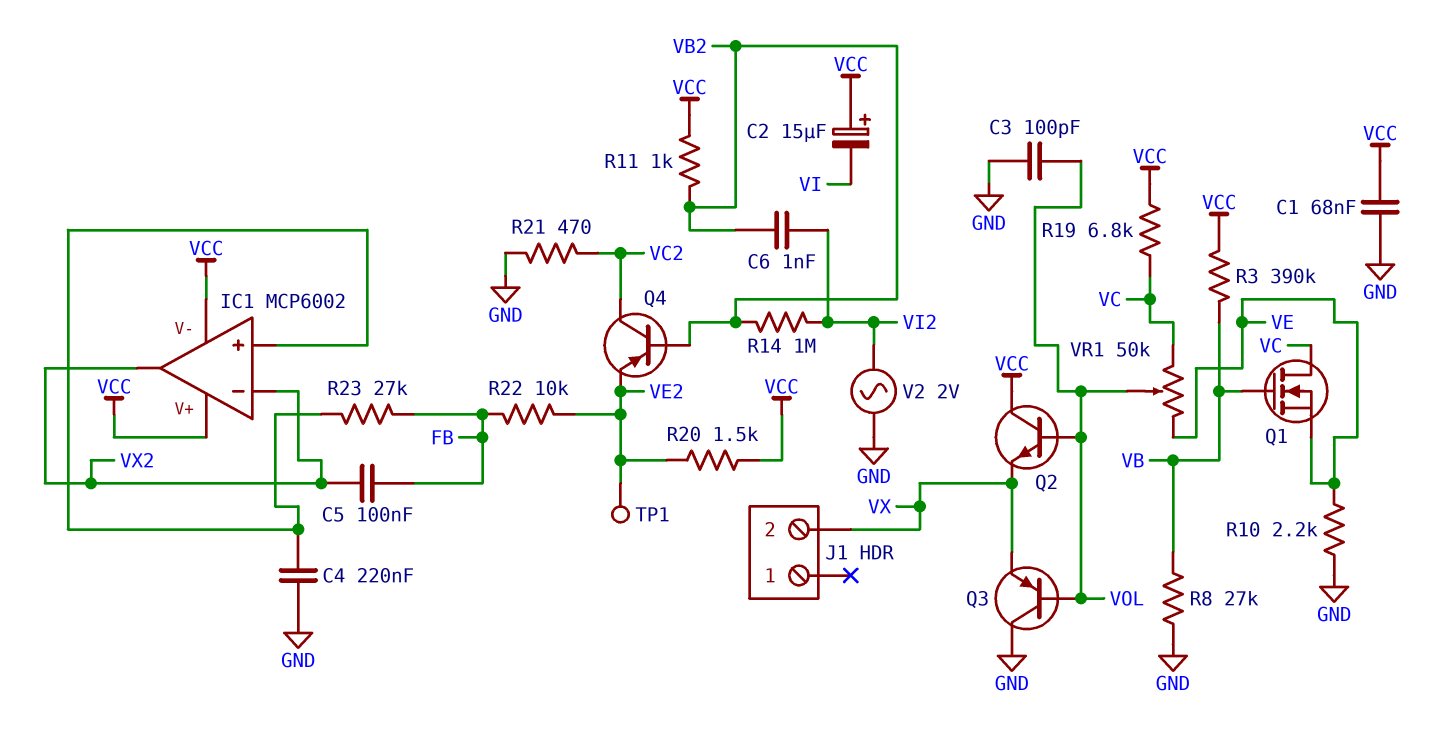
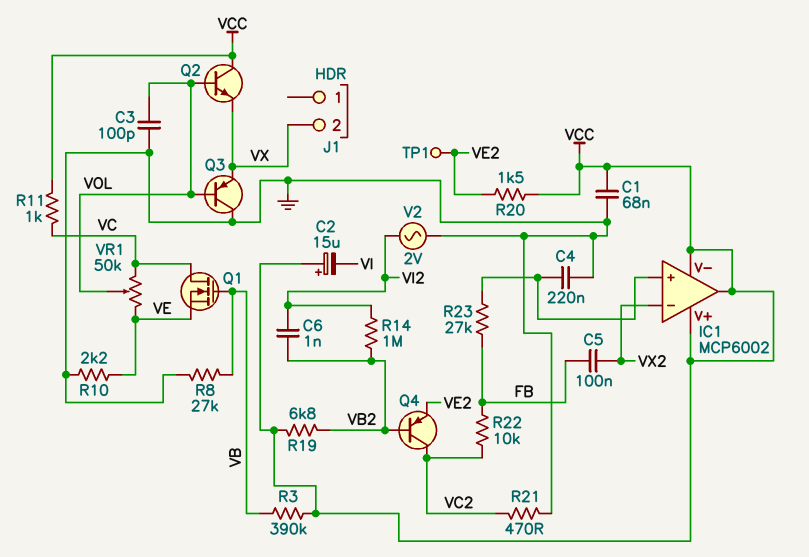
IC1 pin out: VX2 -> VCC
R11: 1k (VB2, VCC) -> 1k (VC, VCC)
R19: 6.8k (VC, VCC) -> 6.8k (VB2, VCC)
R22: 10k (FB, VE2) -> 10k (FB, VC2)

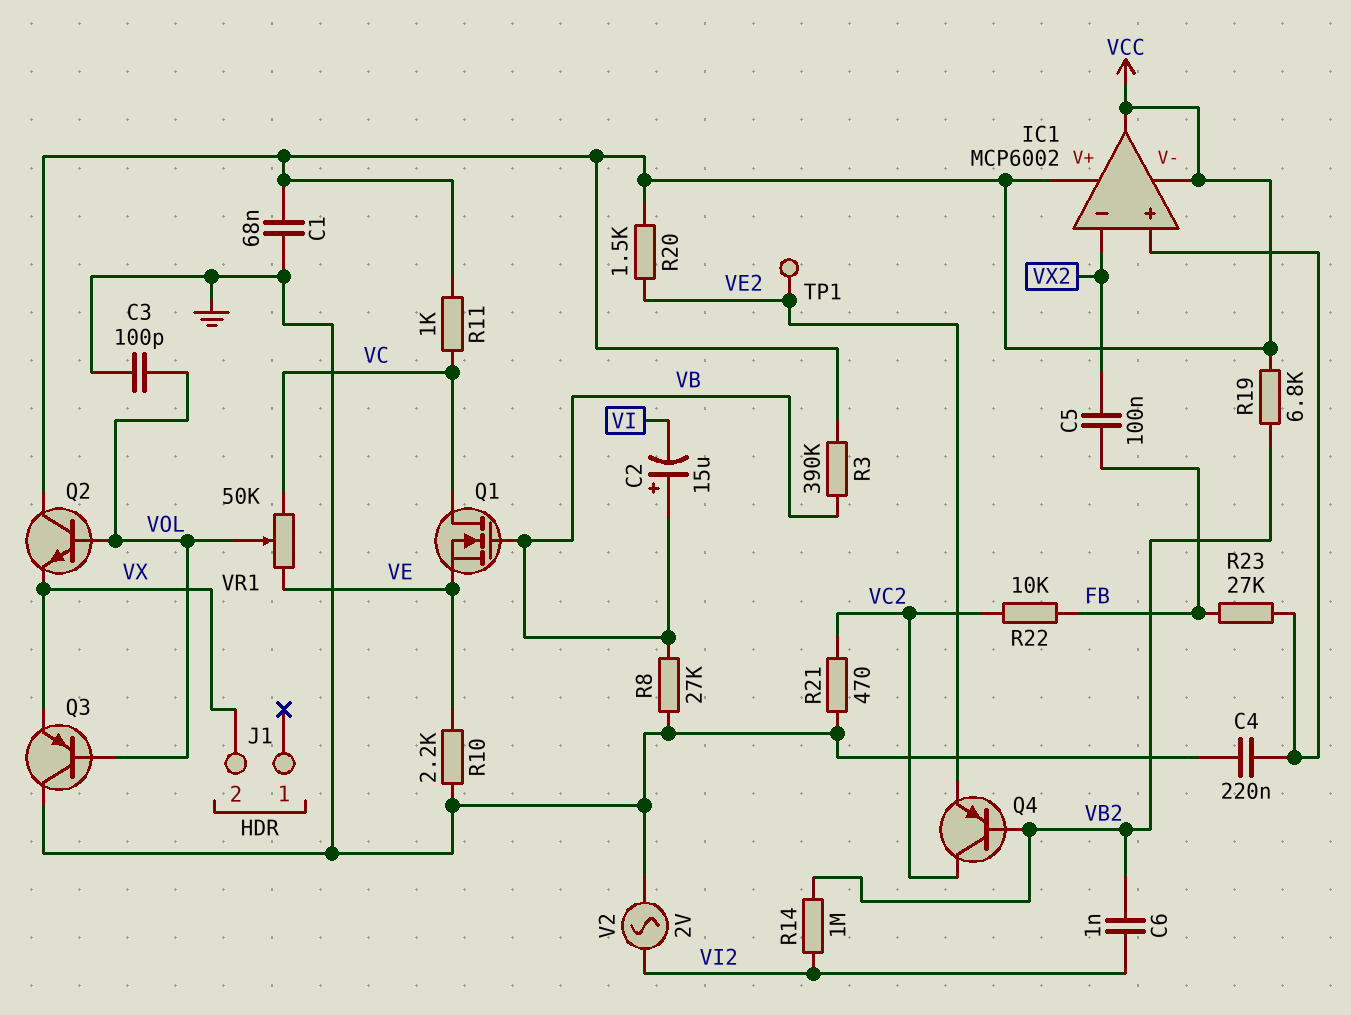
C2: 15uF (plus VCC, minus VI) -> 15uF (plus VB, minus VI)

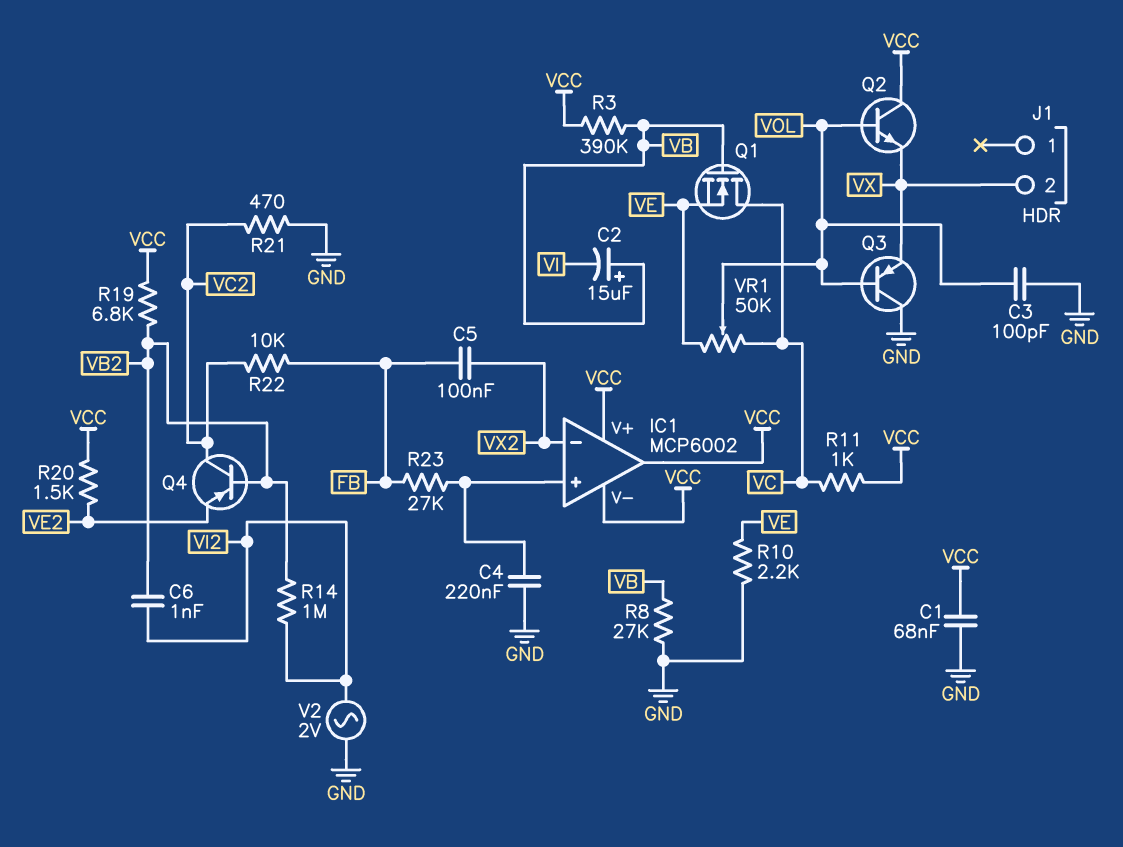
TP1: test point (VE2) -> none

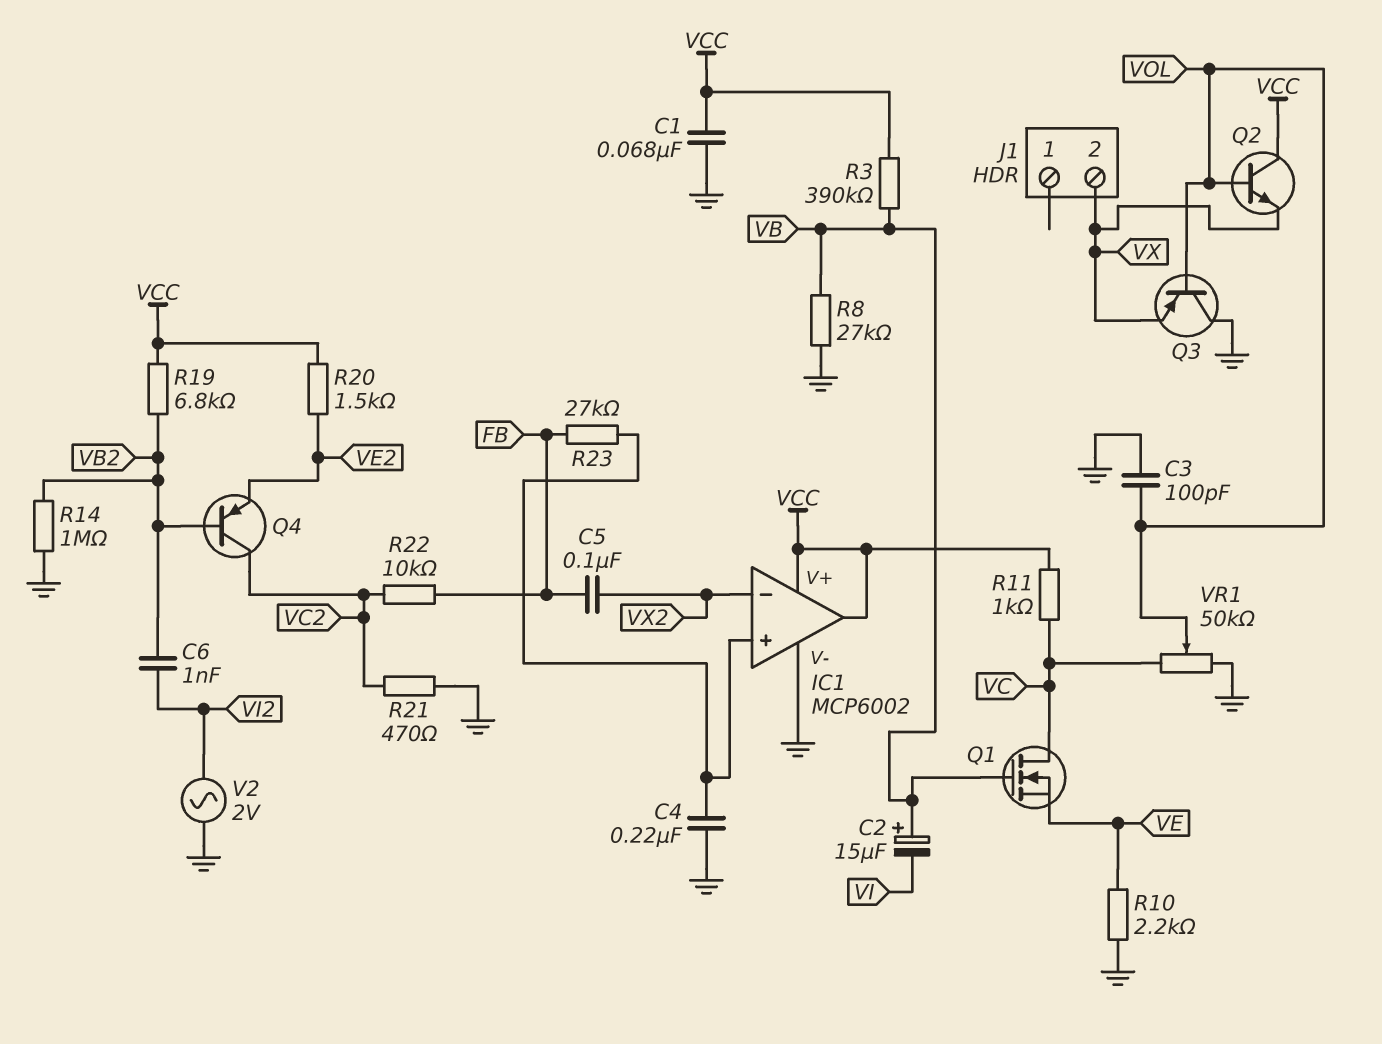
IC1 pin V-: VCC -> GND
R14: 1M (VB2, VI2) -> 1M (GND, VB2)
VR1: 50k (VC, VE, wiper VOL) -> 50k (GND, VC, wiper VOL)

